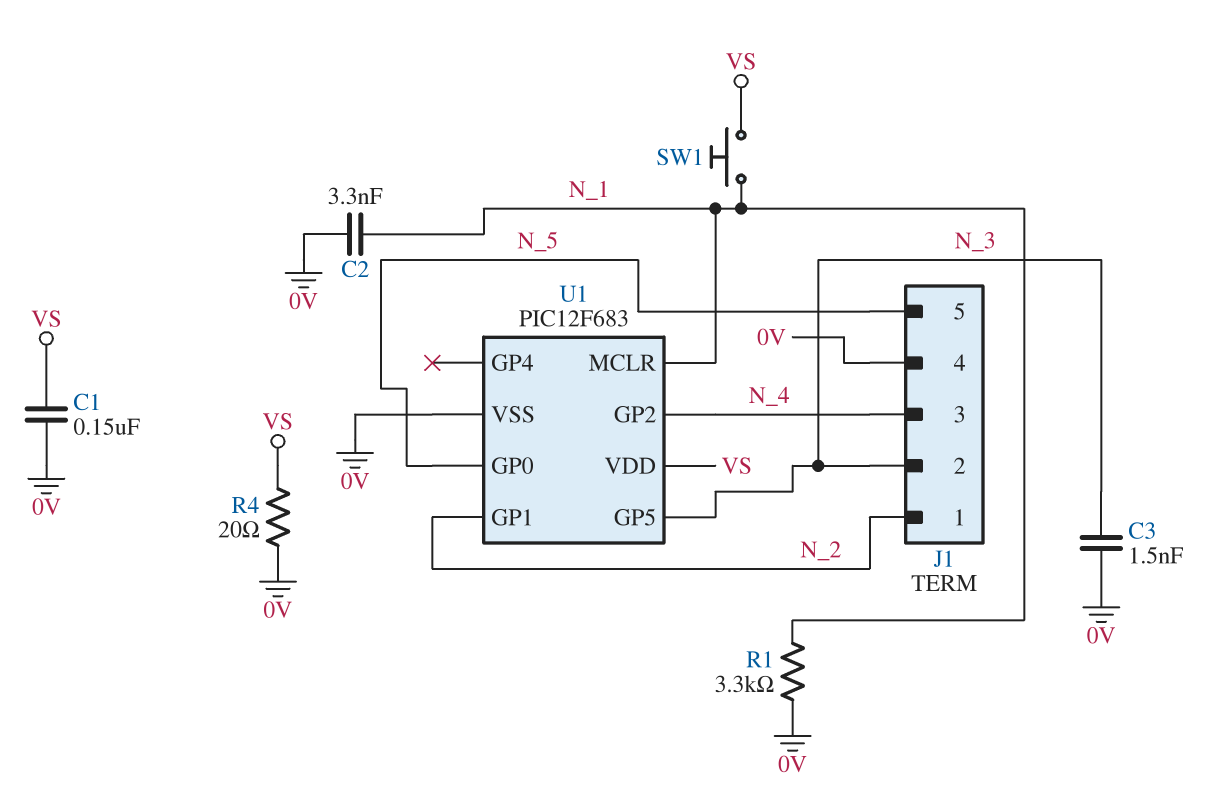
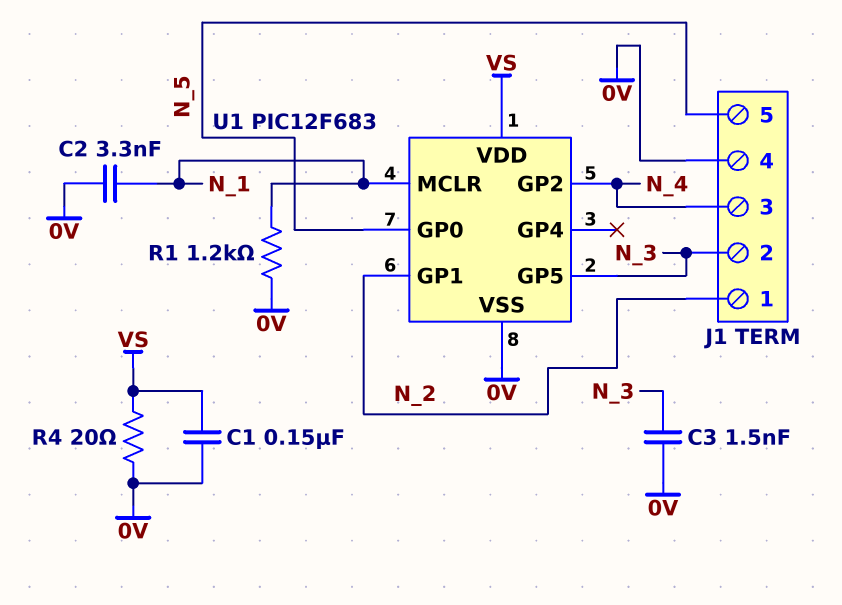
R1: 3.3k (0V, N_1) -> 1.2k (0V, N_1)
SW1: button (N_1, VS) -> none

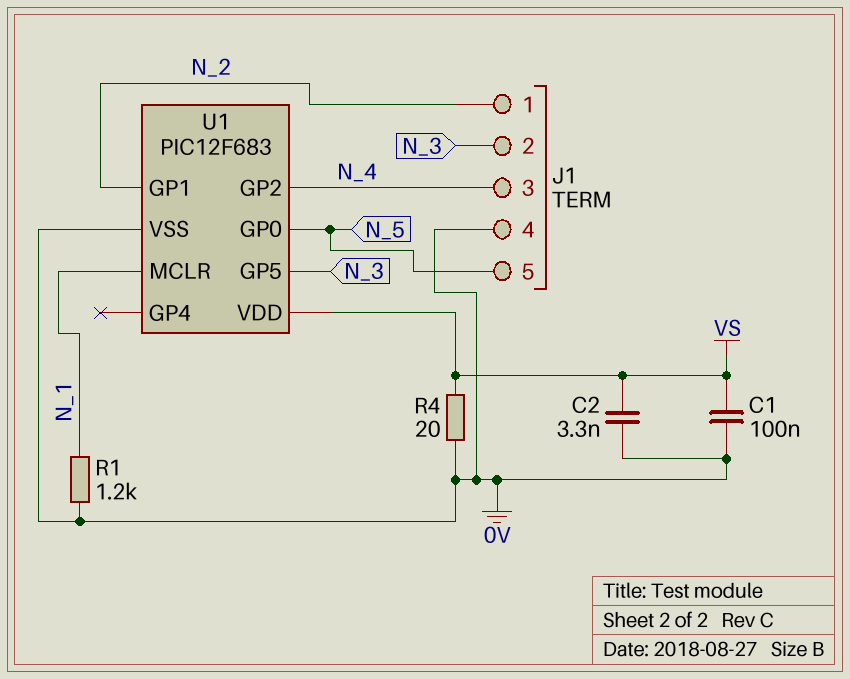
C1: 150nF (0V, VS) -> 100nF (0V, VS)
C2: 3.3nF (0V, N_1) -> 3.3nF (0V, VS)
C3: 1.5nF (0V, N_3) -> none

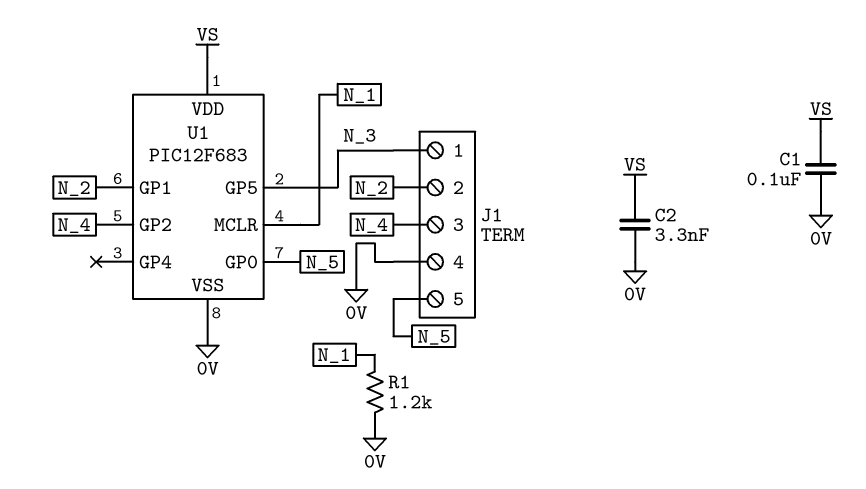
J1 pin 1: N_2 -> N_3
J1 pin 2: N_3 -> N_2
R4: 20 (0V, VS) -> none

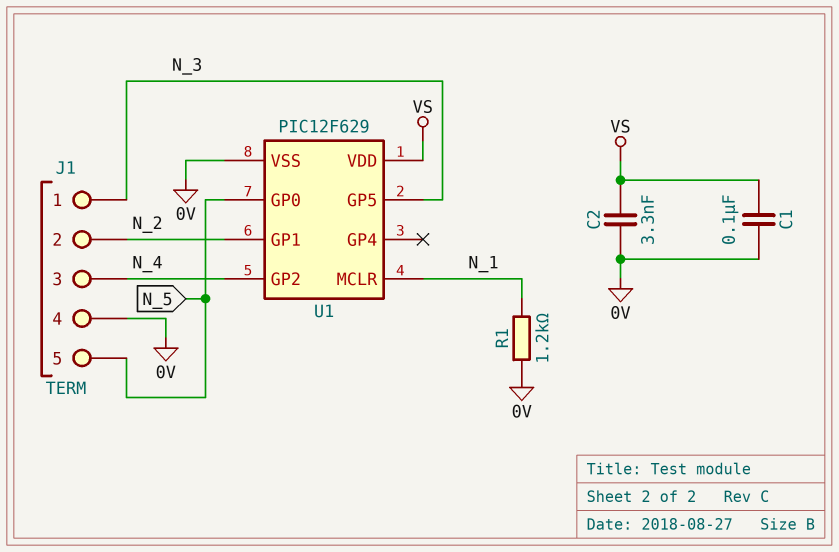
U1: PIC12F683 -> PIC12F629

